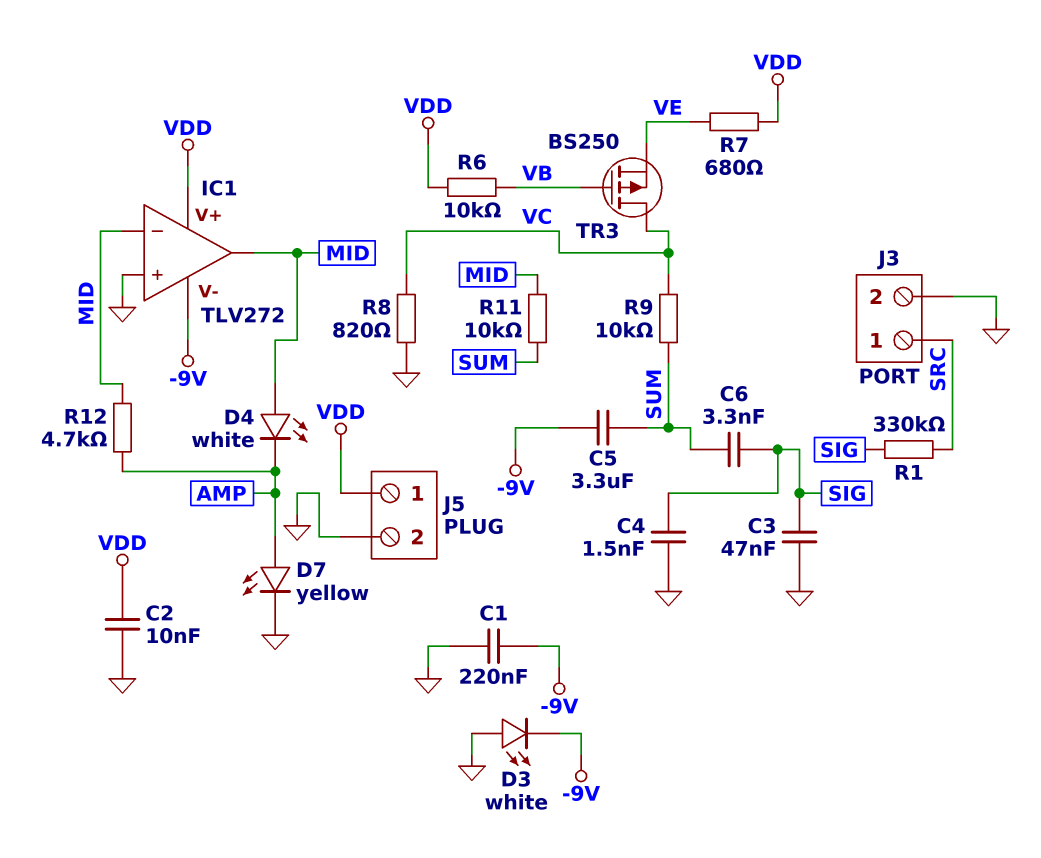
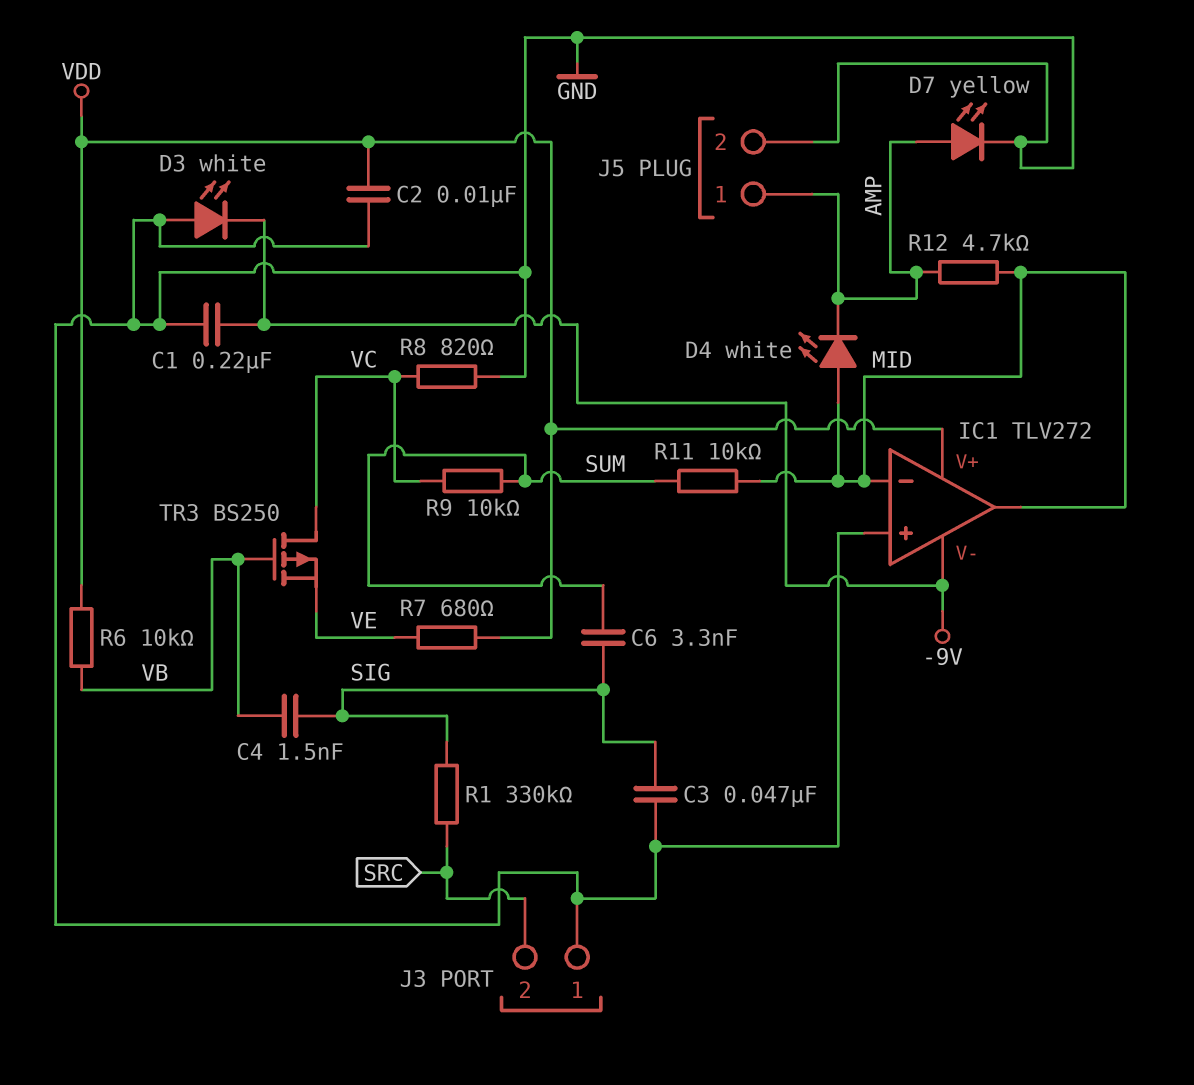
C4: 1.5nF (GND, SIG) -> 1.5nF (SIG, VB)
C5: 3.3uF (-9V, SUM) -> none
J3 pin 1: SRC -> GND
J3 pin 2: GND -> SRC
J5 pin 1: VDD -> AMP

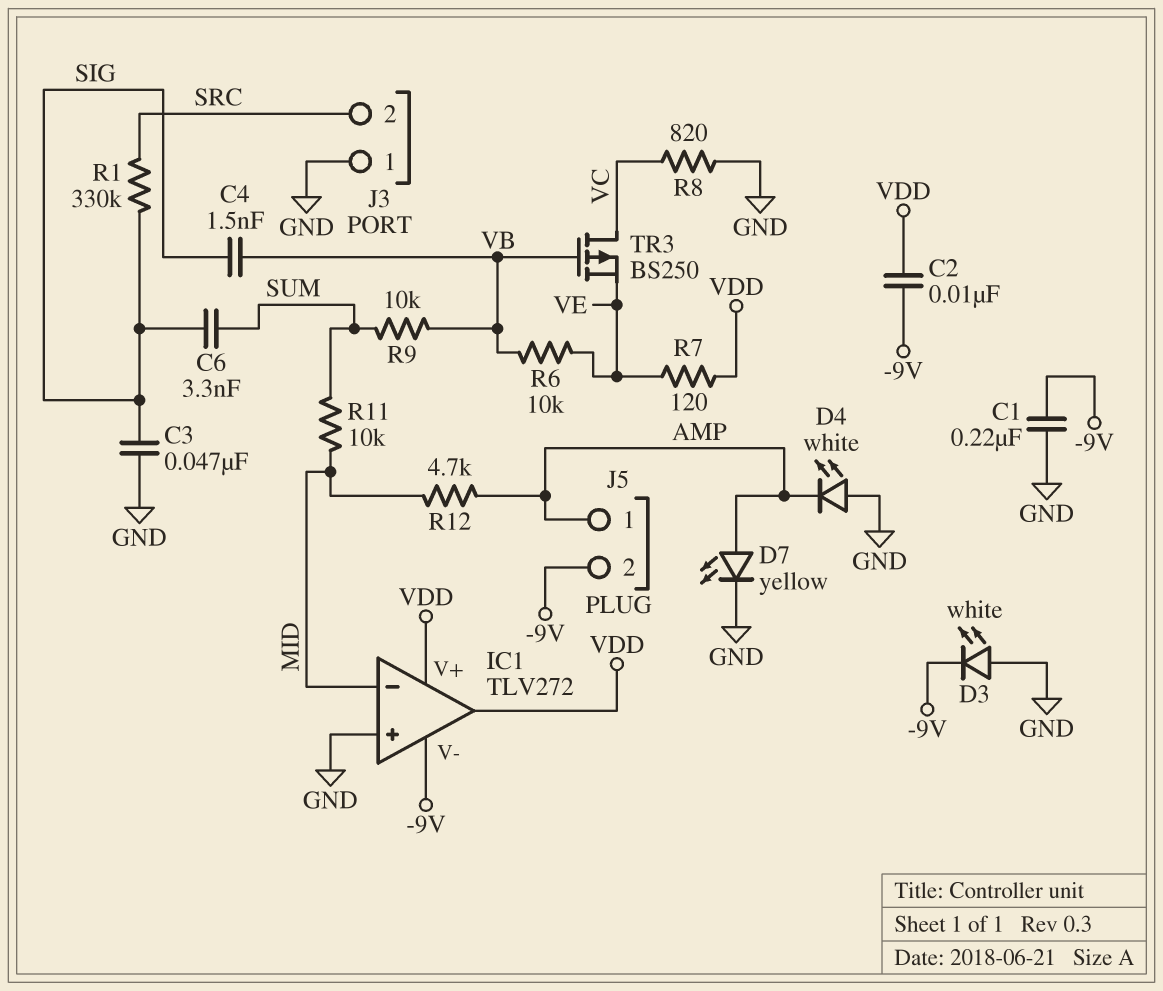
C2: 10nF (GND, VDD) -> 10nF (-9V, VDD)
D4: LED white (A MID, K AMP) -> LED white (A GND, K AMP)
IC1 pin out: MID -> VDD
J5 pin 2: GND -> -9V
R6: 10k (VB, VDD) -> 10k (VB, VE)
R7: 680 (VDD, VE) -> 120 (VDD, VE)
R9: 10k (SUM, VC) -> 10k (SUM, VB)

